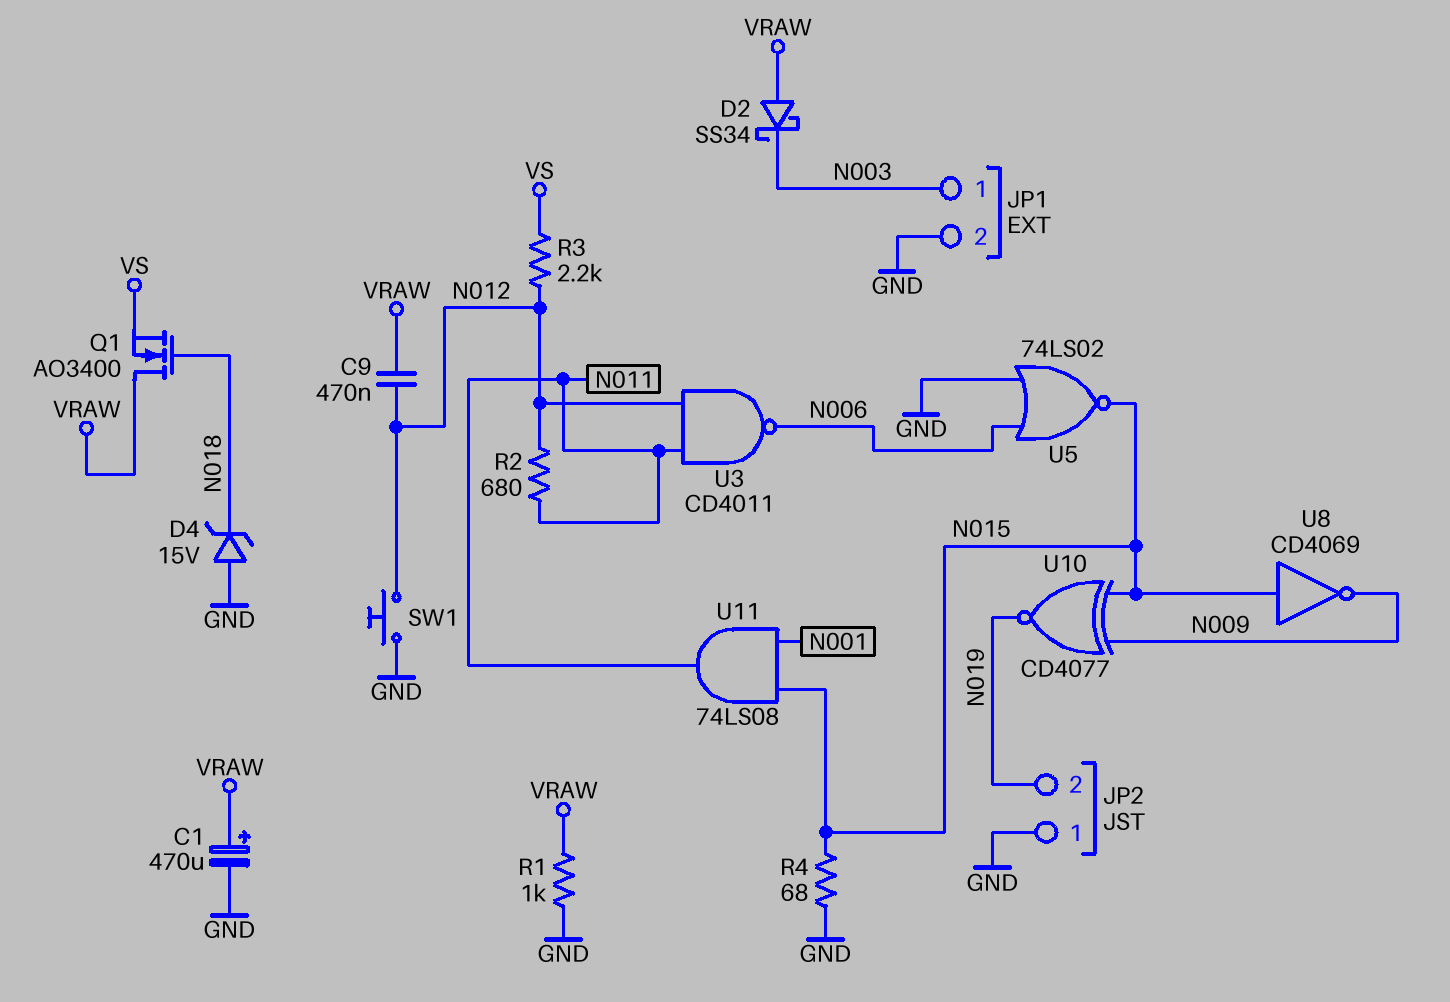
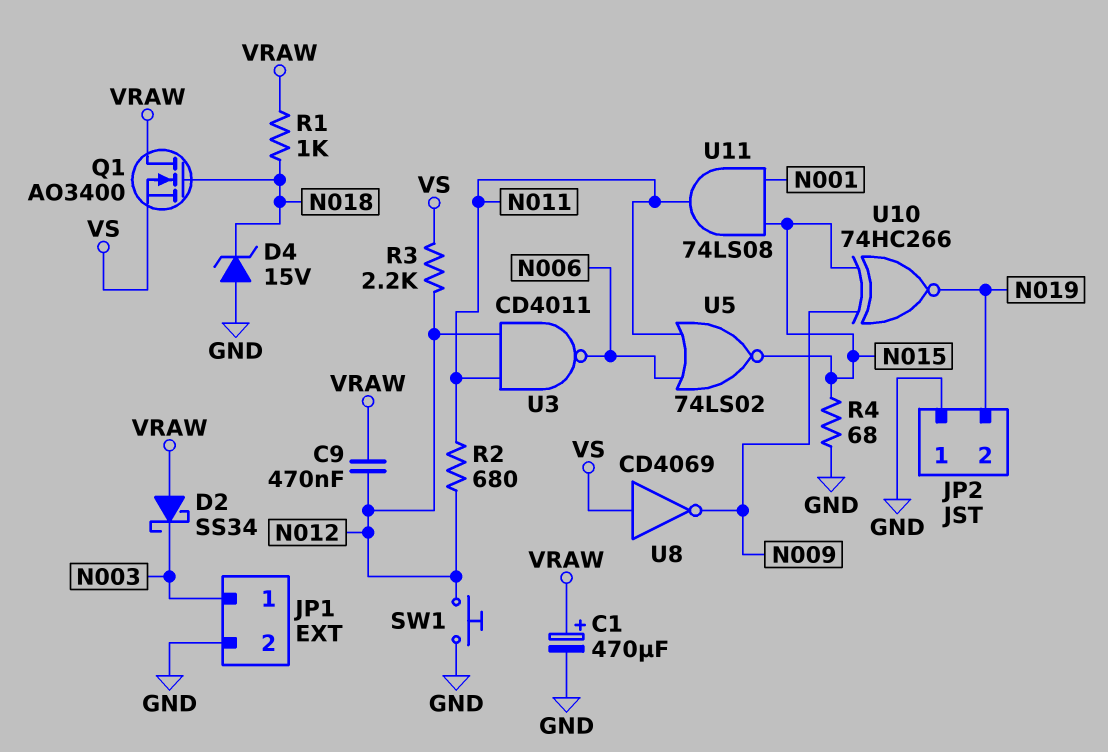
R1: 1k (GND, VRAW) -> 1k (N018, VRAW)
U5: NOR 74LS02 (in GND, in N006, out N015) -> NOR 74LS02 (in N006, in N011, out N015)
U8: NOT CD4069 (in N015, out N009) -> NOT CD4069 (in VS, out N009)
U10: XNOR CD4077 (in N009, in N015, out N019) -> XNOR 74HC266 (in N009, in N015, out N019)

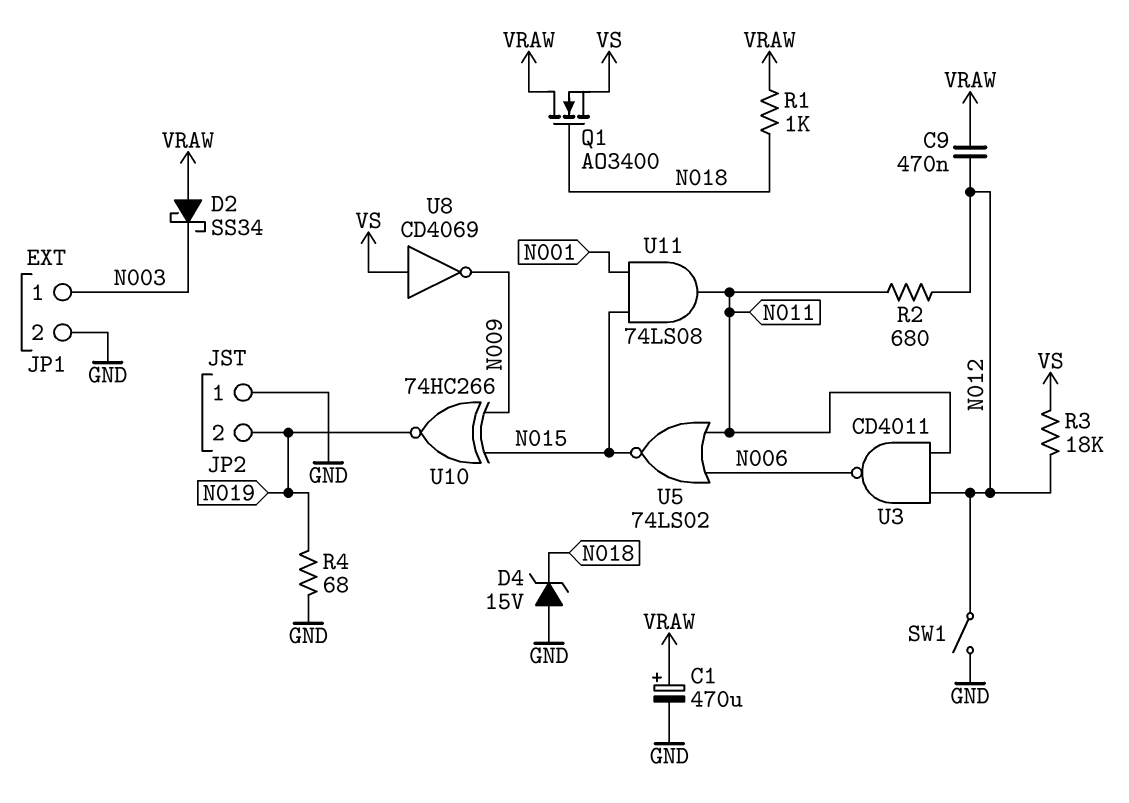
R3: 2.2k (N012, VS) -> 18k (N012, VS)
R4: 68 (GND, N015) -> 68 (GND, N019)
SW1: button (GND, N012) -> switch (GND, N012)

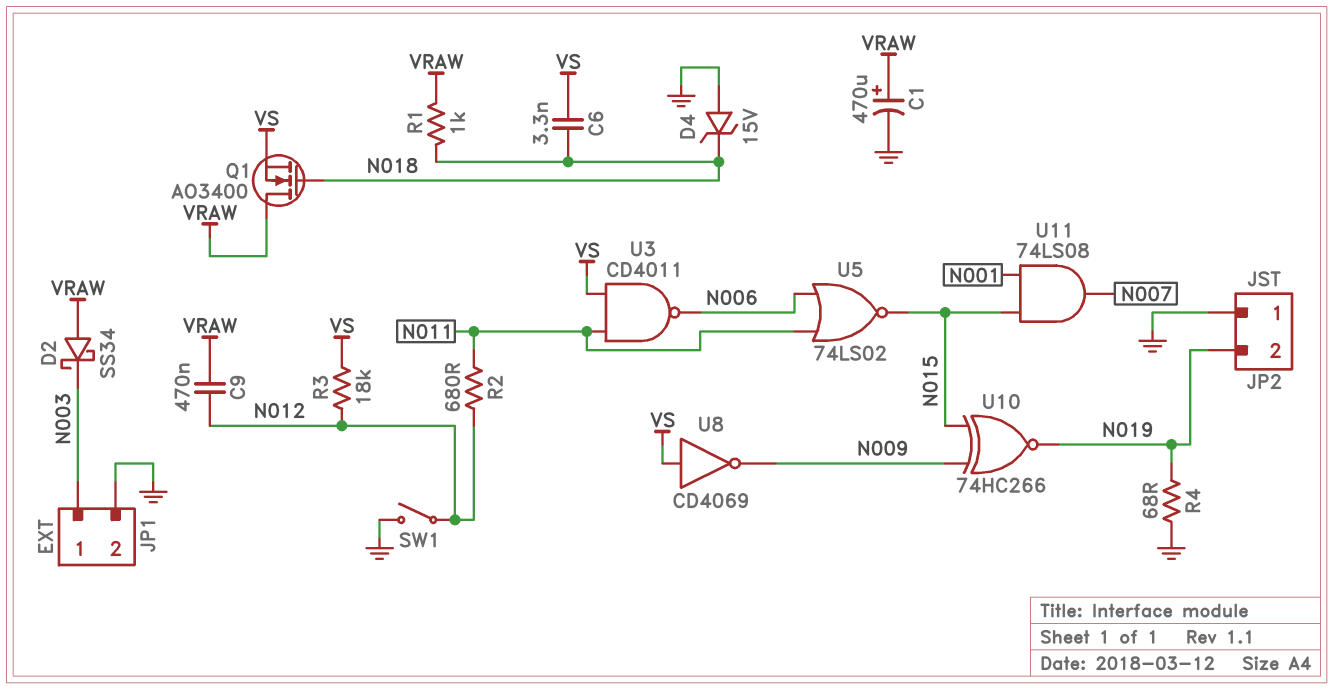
C6: none -> 3.3nF (N018, VS)
U3: NAND CD4011 (in N011, in N012, out N006) -> NAND CD4011 (in N011, in VS, out N006)
U11: AND 74LS08 (in N001, in N015, out N011) -> AND 74LS08 (in N001, in N015, out N007)

